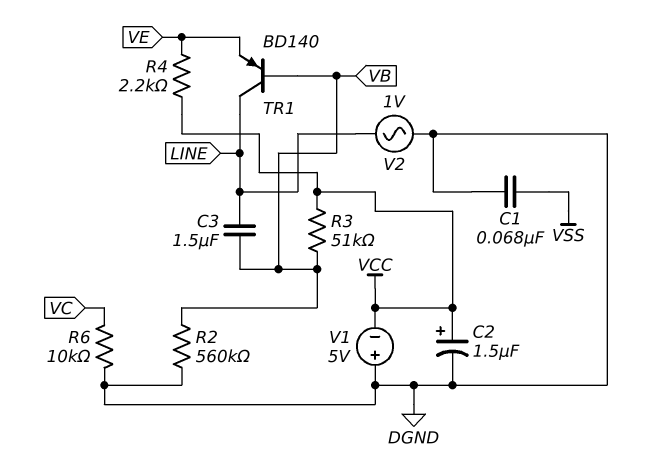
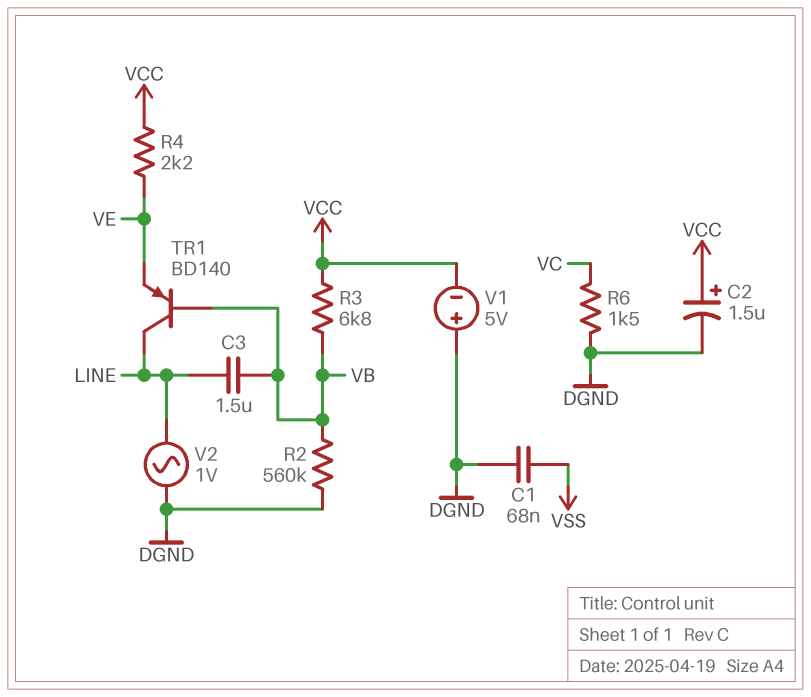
R3: 51k (VB, VCC) -> 6.8k (VB, VCC)
R6: 10k (DGND, VC) -> 1.5k (DGND, VC)

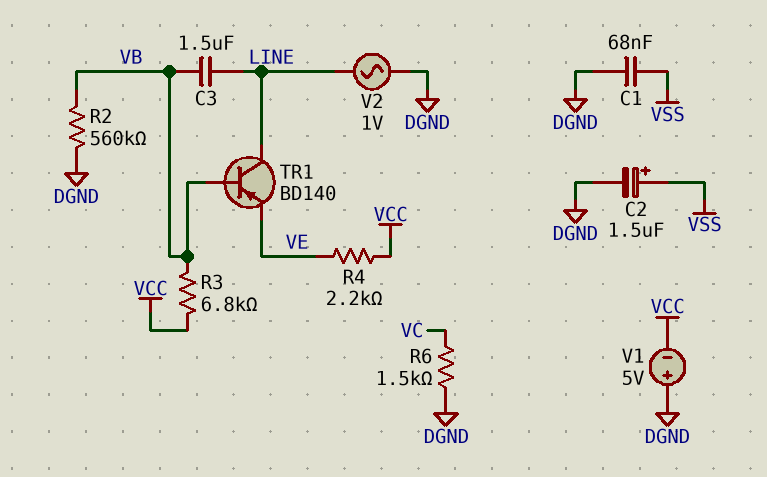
C2: 1.5uF (plus VCC, minus DGND) -> 1.5uF (plus VSS, minus DGND)

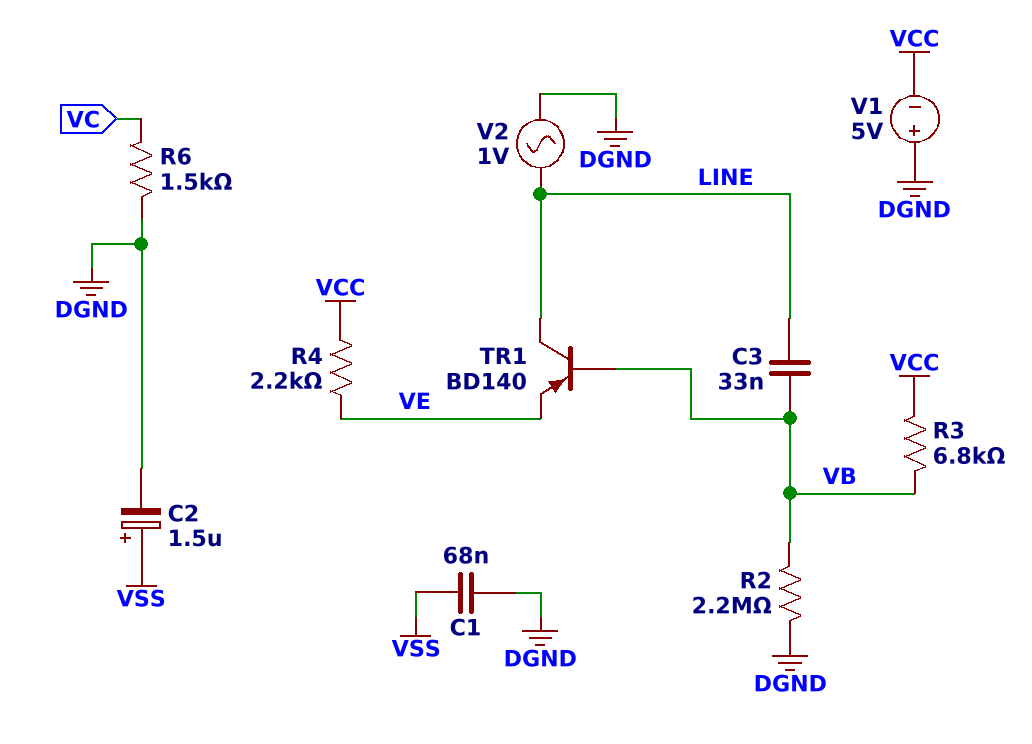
C3: 1.5uF (LINE, VB) -> 33nF (LINE, VB)
R2: 560k (DGND, VB) -> 2.2M (DGND, VB)

